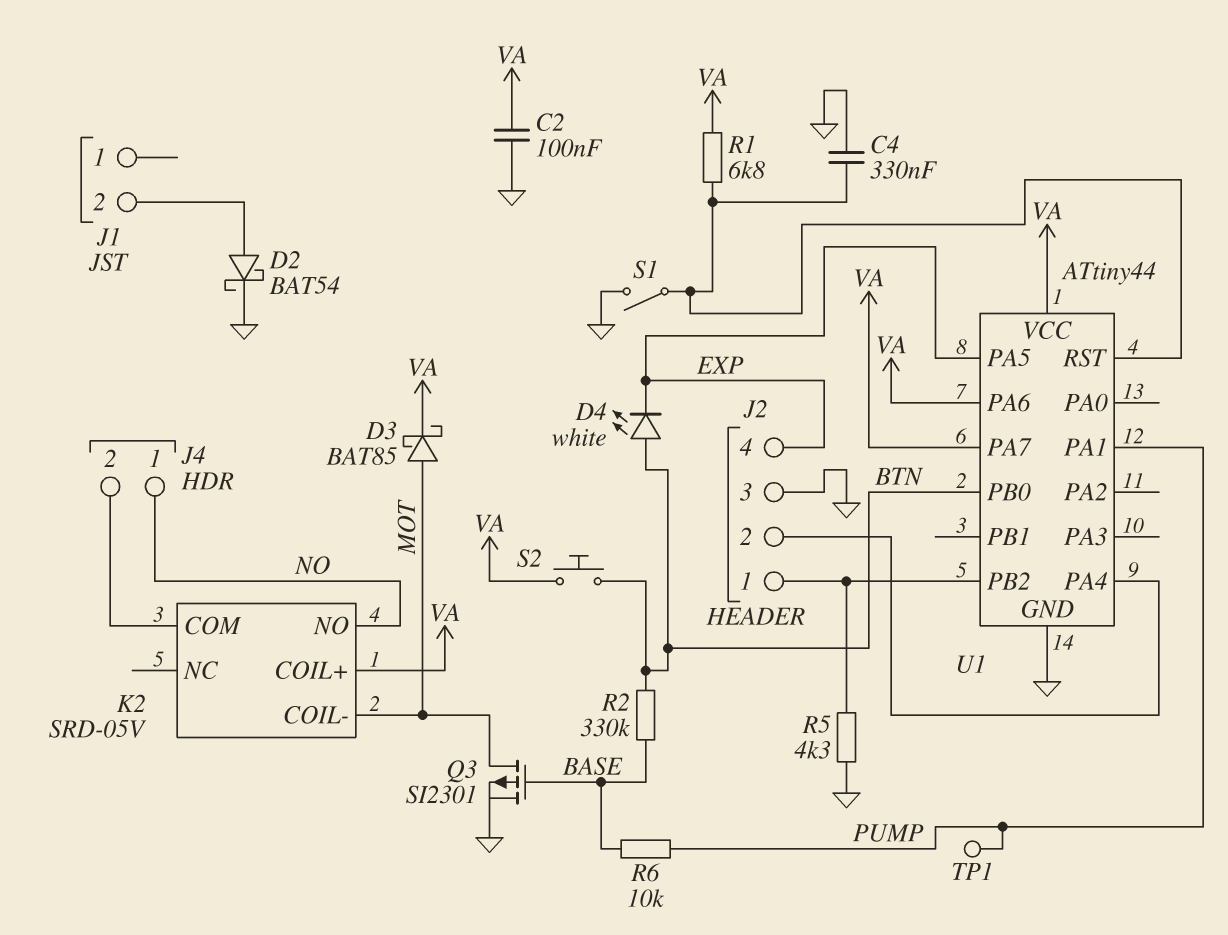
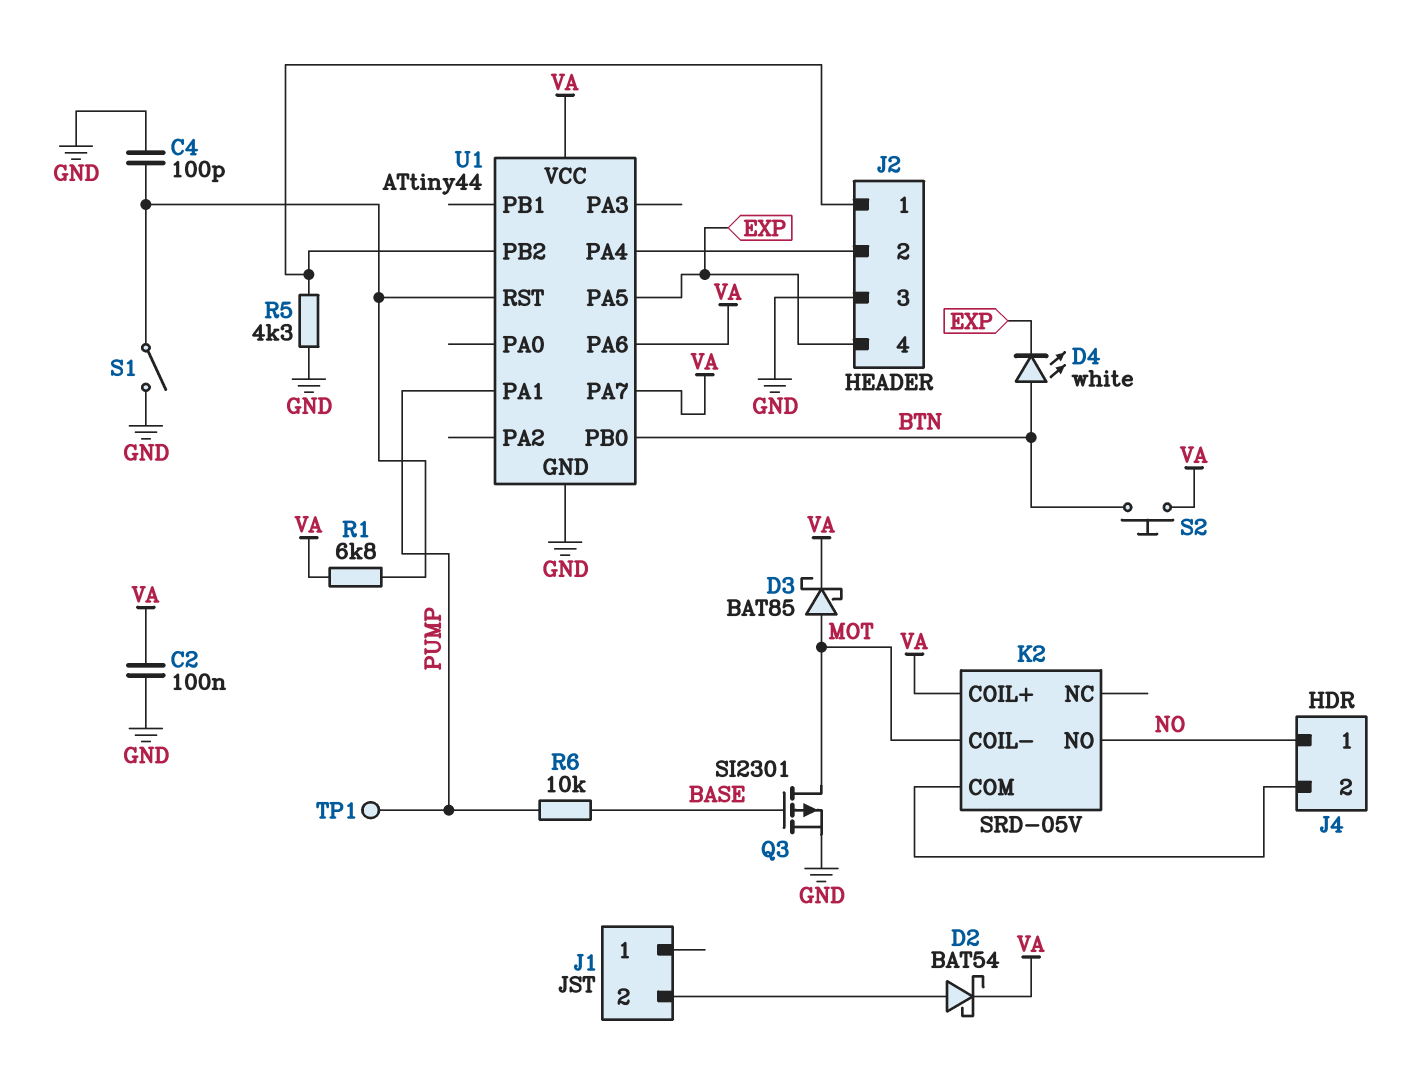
C4: 330nF (GND, U1/RST) -> 100pF (GND, U1/RST)
D2: schottky BAT54 (A J1/2, K GND) -> schottky BAT54 (A J1/2, K VA)
R2: 330k (BASE, BTN) -> none

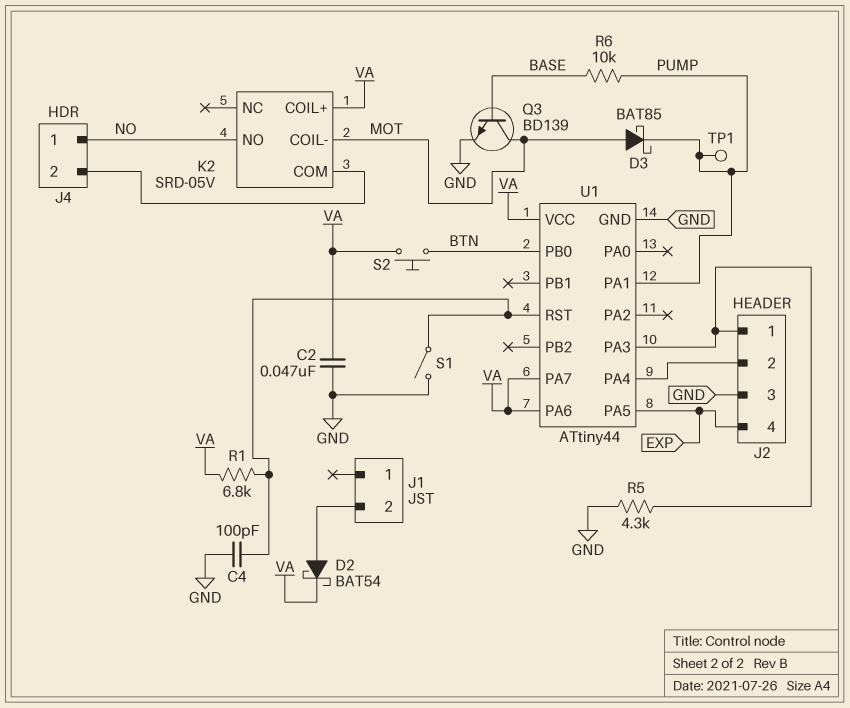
C2: 100nF (GND, VA) -> 47nF (GND, VA)
D3: schottky BAT85 (A MOT, K VA) -> schottky BAT85 (A MOT, K PUMP)
D4: LED white (A BTN, K EXP) -> none
Q3: PMOS SI2301 (G BASE, D MOT, S GND) -> NPN BD139 (B BASE, C MOT, E GND)
U1 pin PA3: none -> J2/1
U1 pin PB2: J2/1 -> none

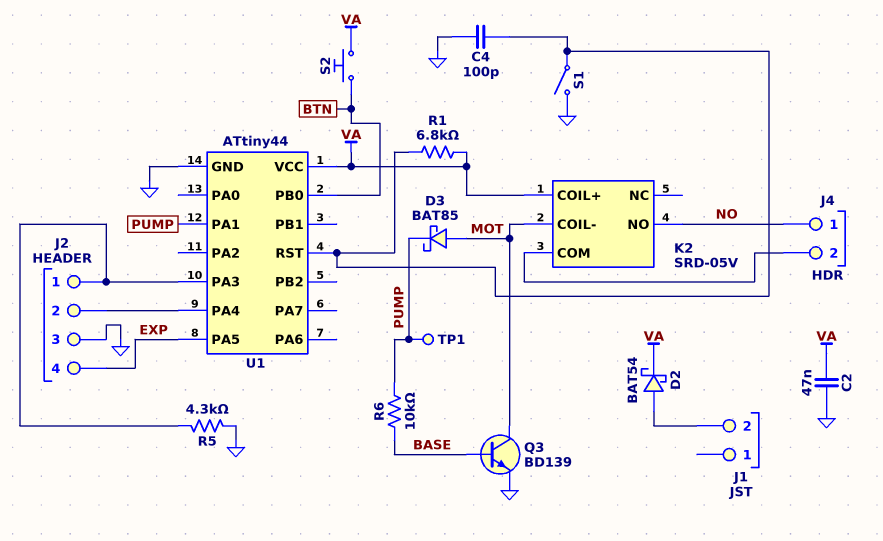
U1 pin PA6: VA -> none
U1 pin PA7: VA -> none

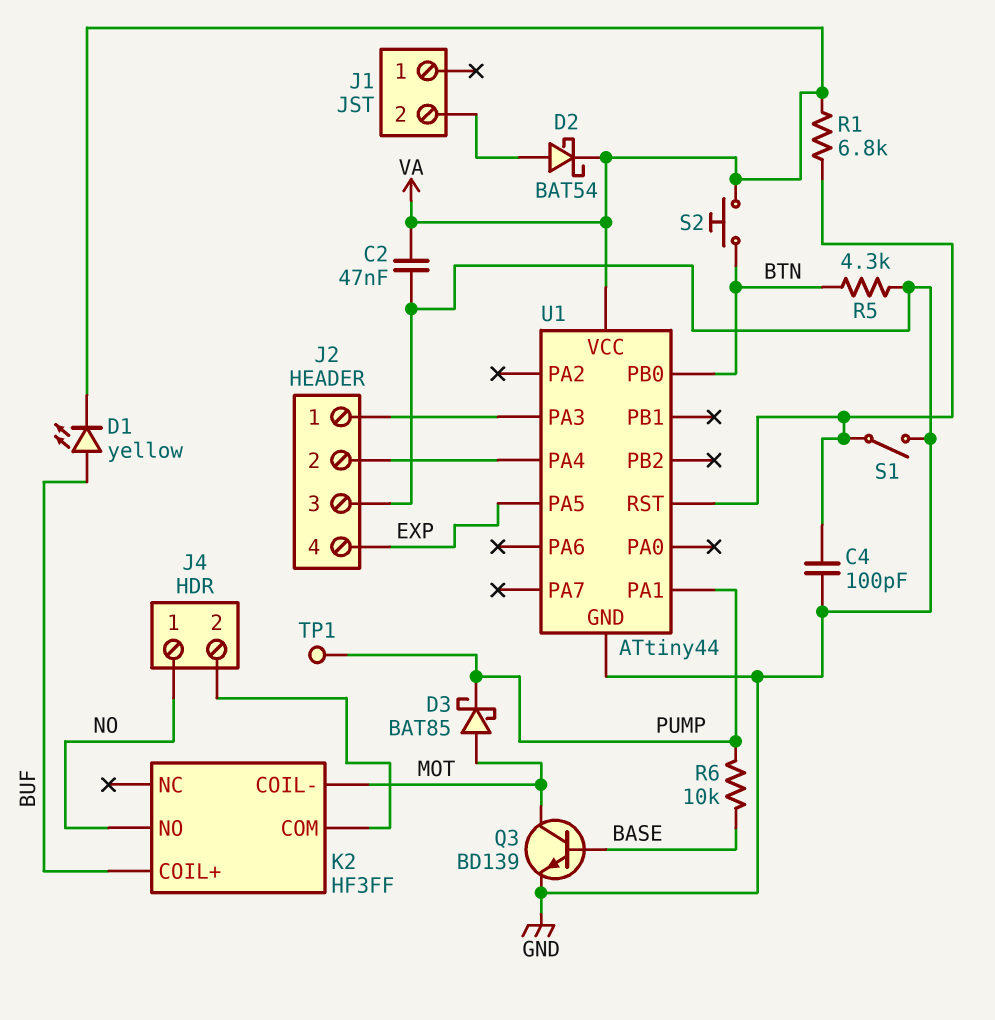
D1: none -> LED yellow (A BUF, K VA)
K2: SRD-05V -> HF3FF
K2 pin COIL+: VA -> BUF
R5: 4.3k (GND, J2/1) -> 4.3k (BTN, GND)

